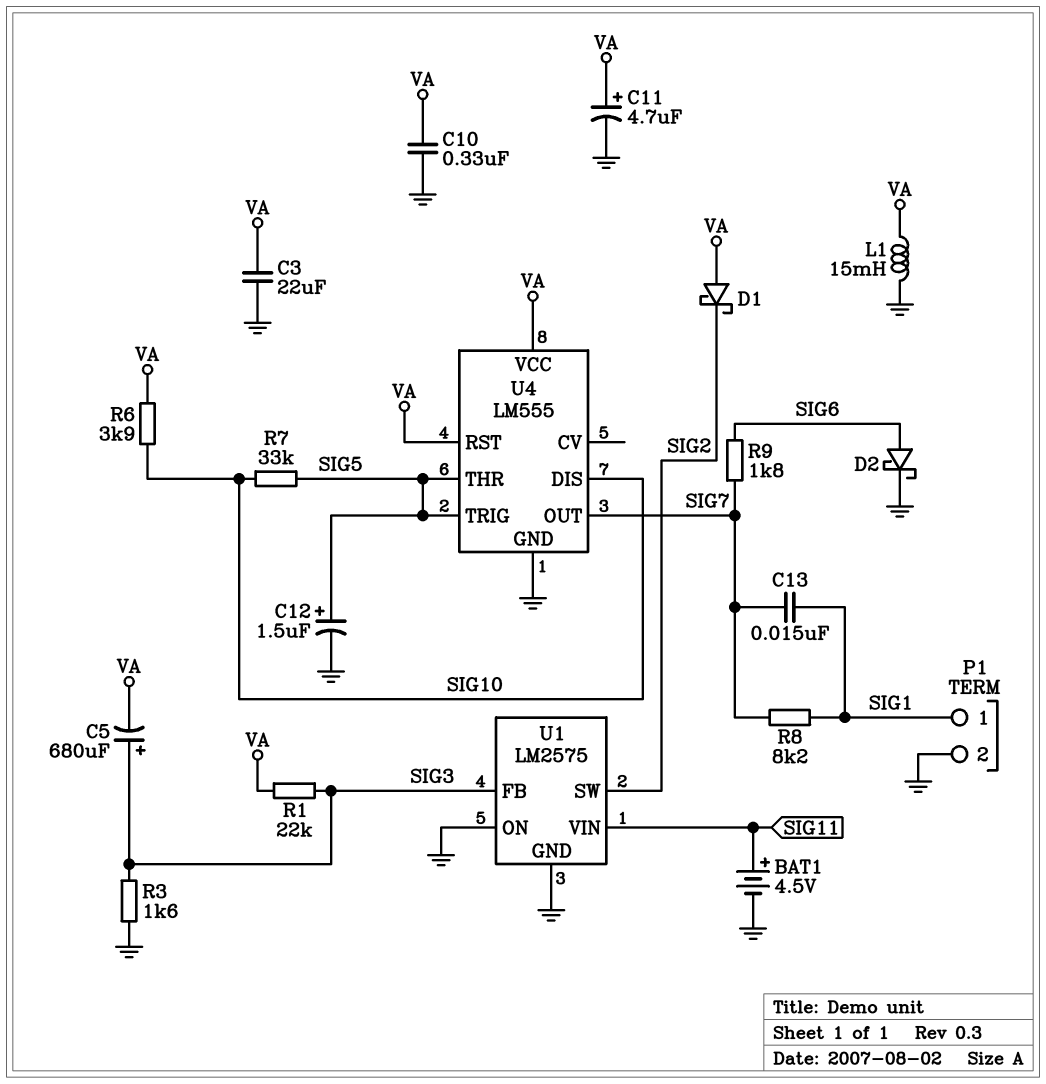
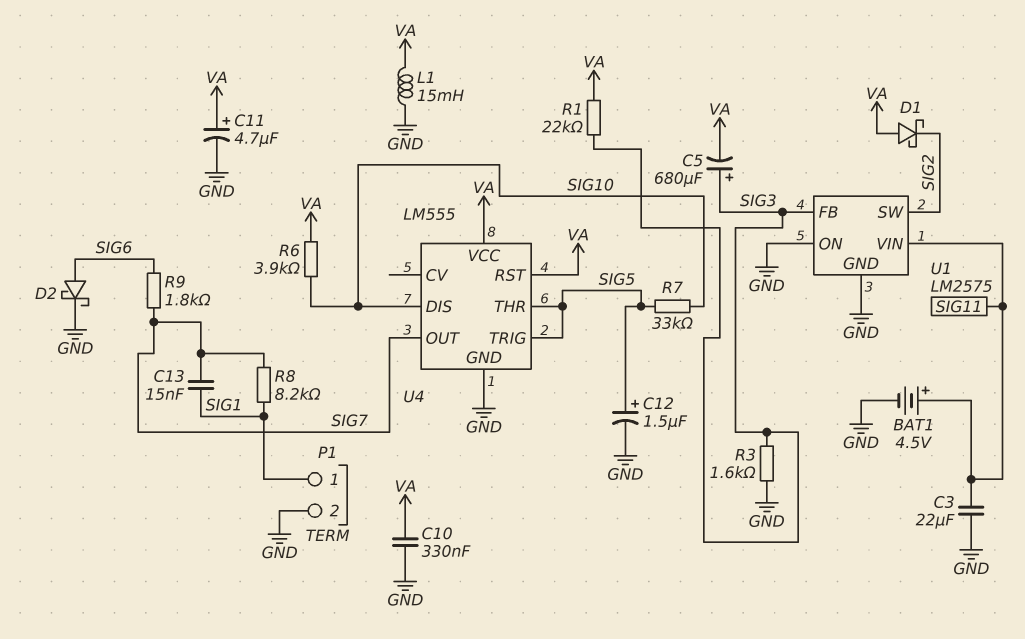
C3: 22uF (GND, VA) -> 22uF (GND, SIG11)

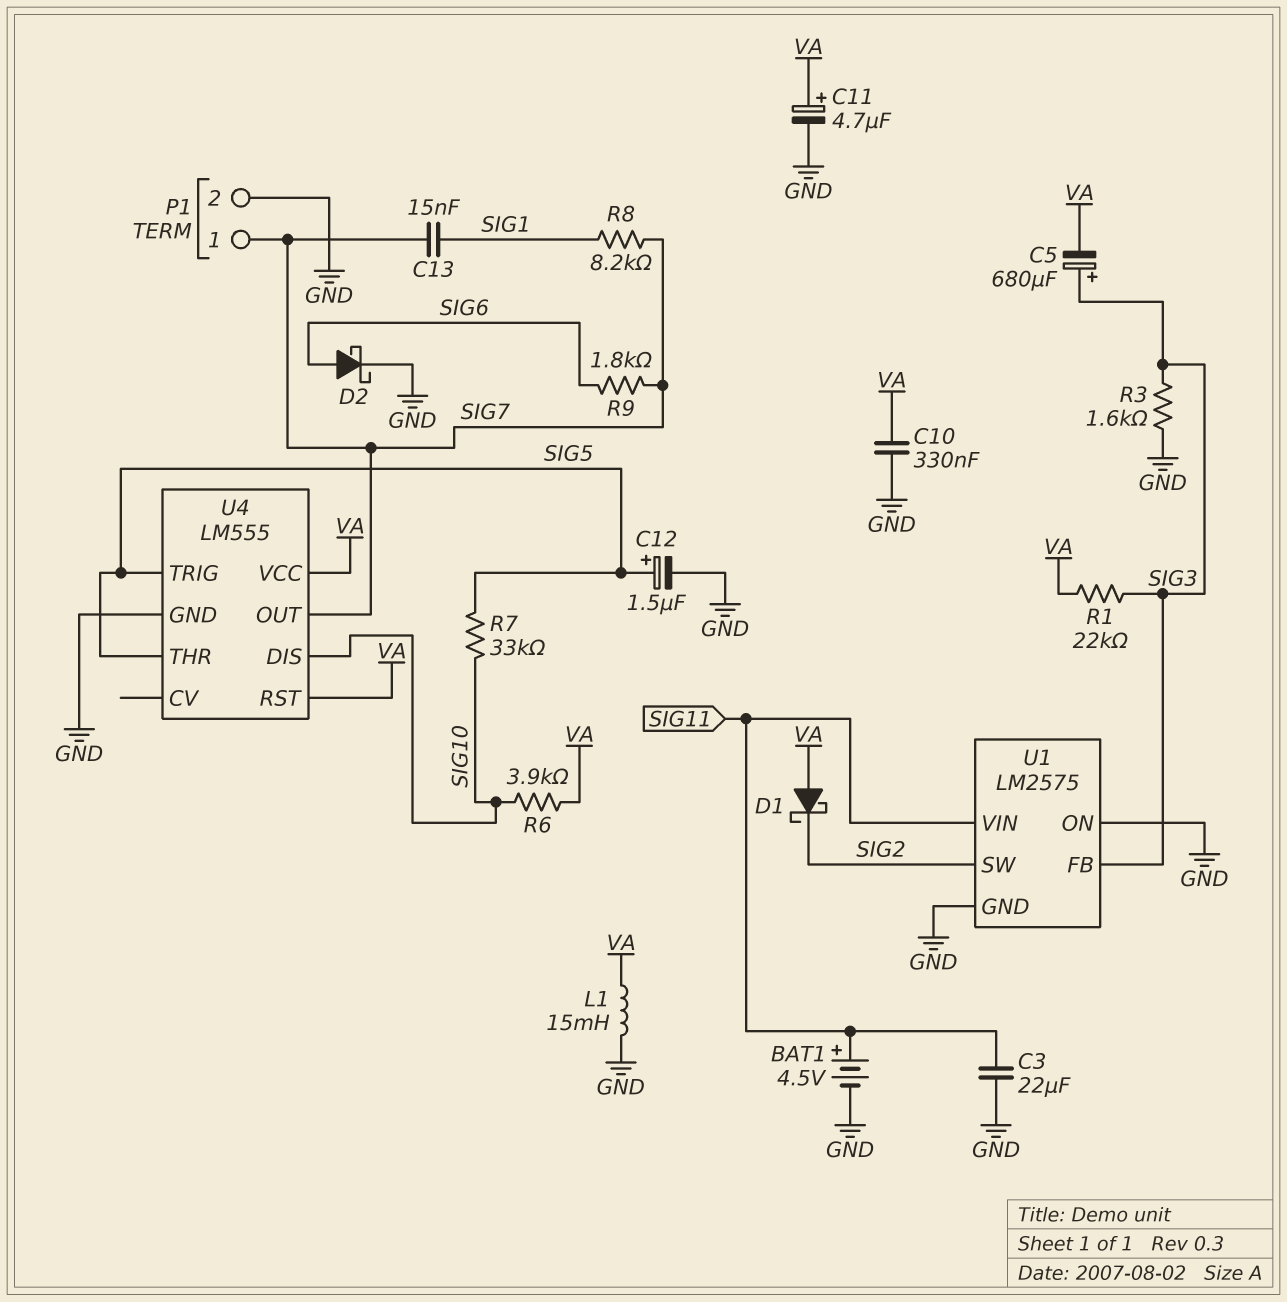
P1 pin 1: SIG1 -> SIG7

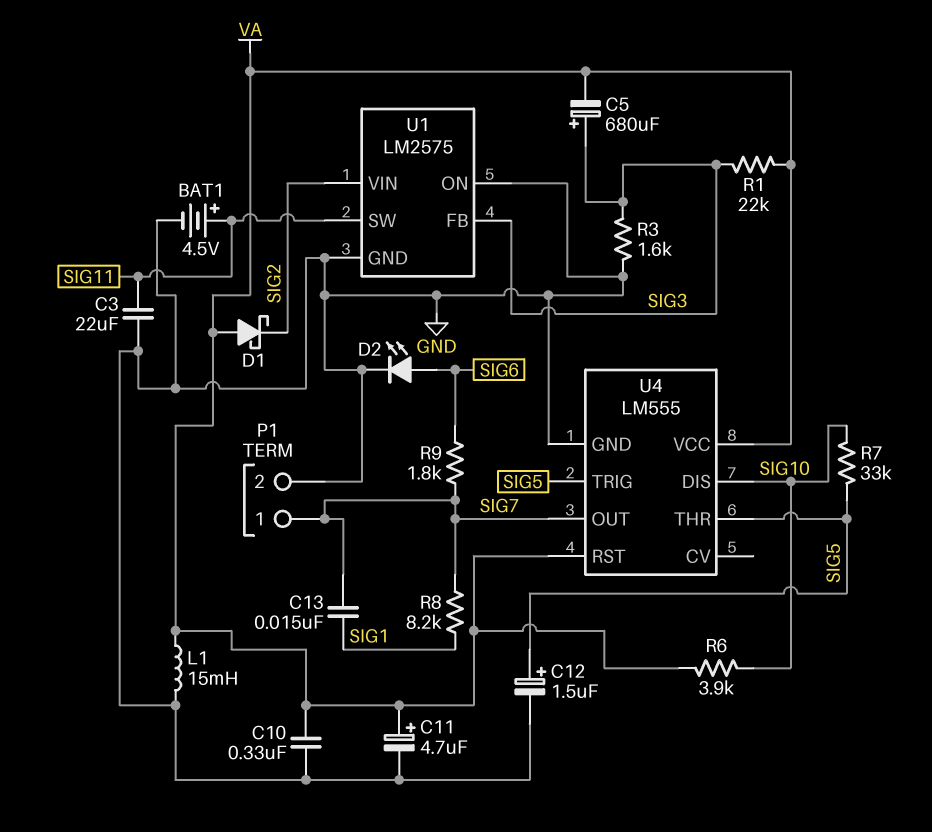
D2: schottky (A SIG6, K GND) -> LED (A SIG6, K GND)
U1 pin SW: SIG2 -> SIG11
U1 pin VIN: SIG11 -> SIG2

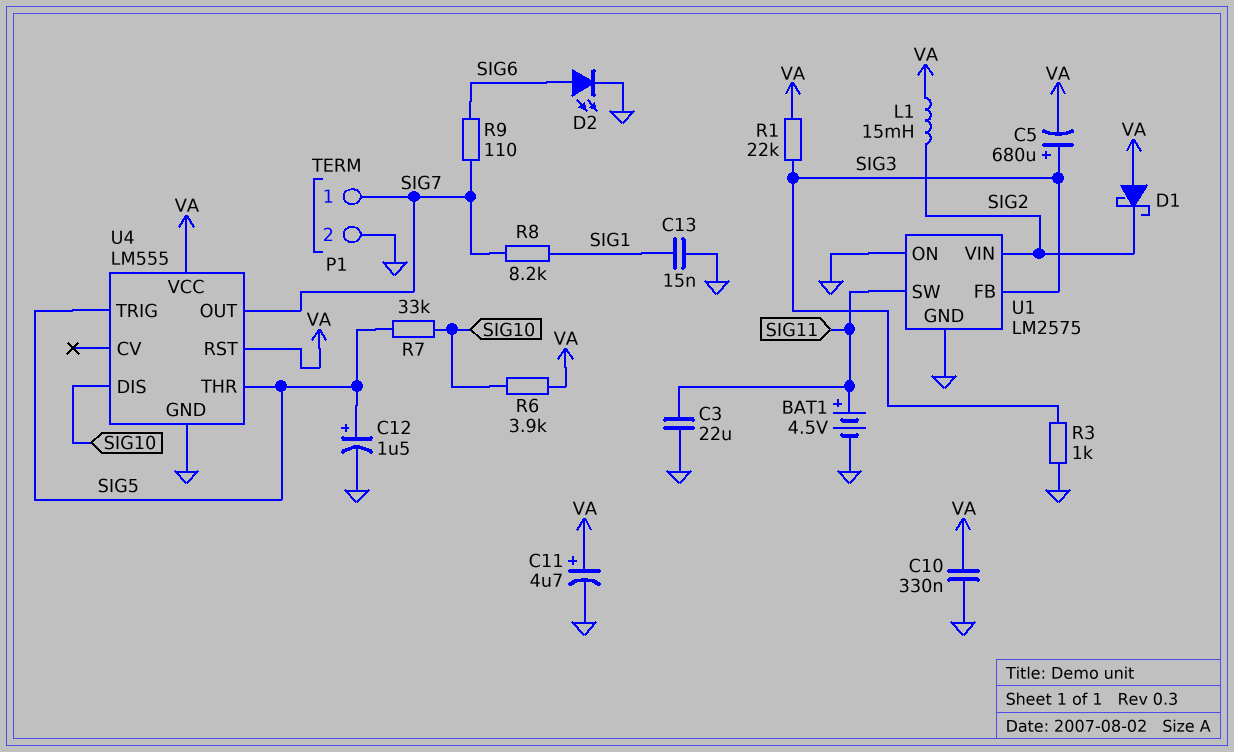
C13: 15nF (SIG1, SIG7) -> 15nF (GND, SIG1)
L1: 15mH (GND, VA) -> 15mH (SIG2, VA)
R3: 1.6k (GND, SIG3) -> 1k (GND, SIG3)
R9: 1.8k (SIG6, SIG7) -> 110 (SIG6, SIG7)

